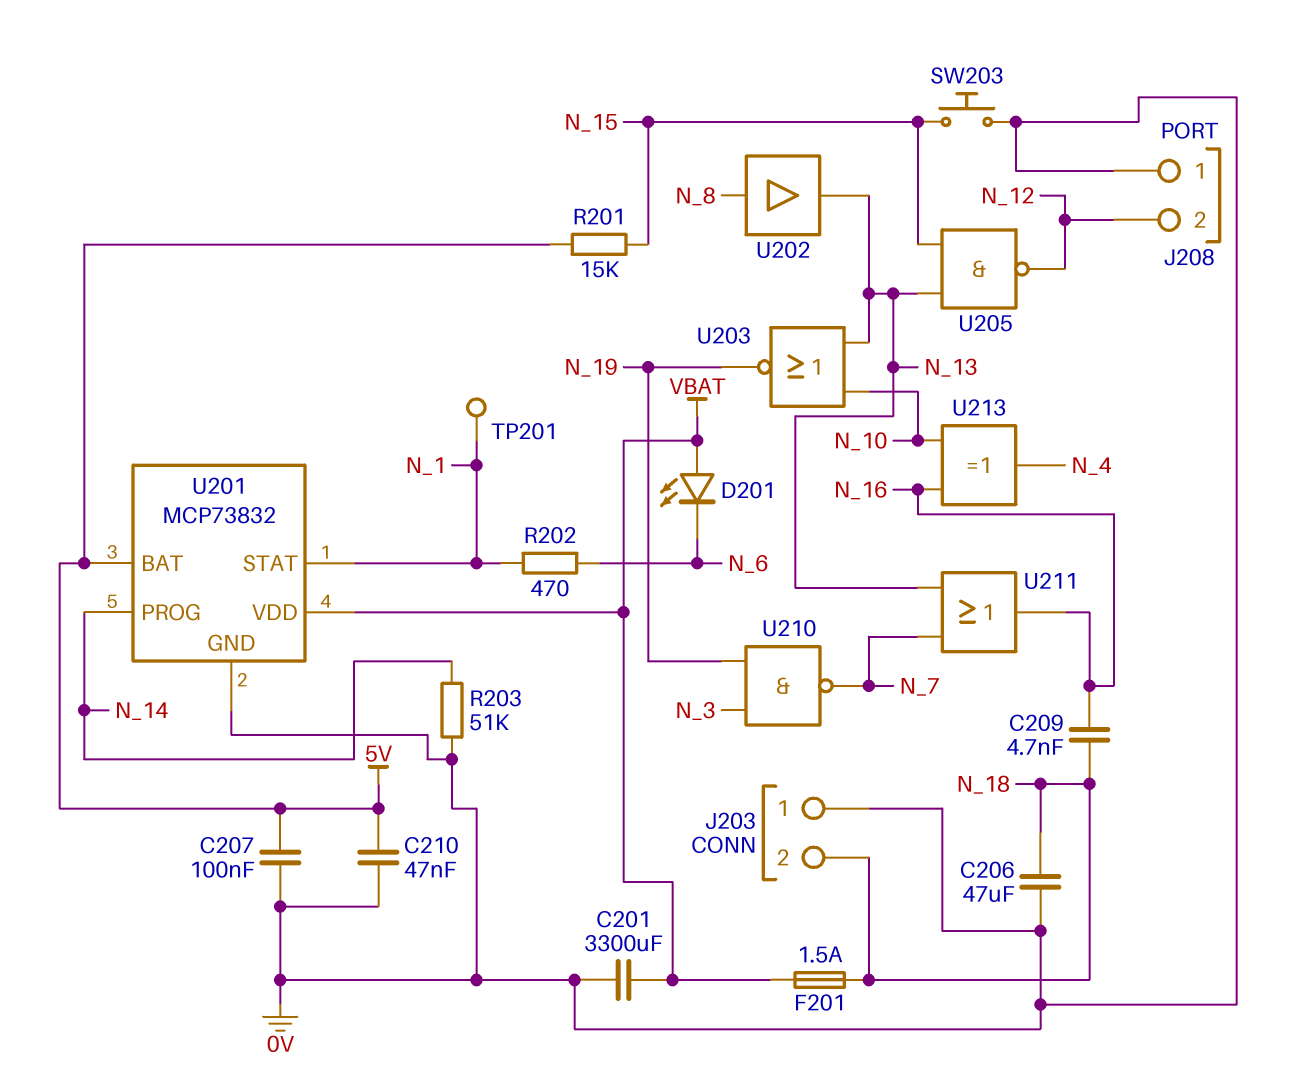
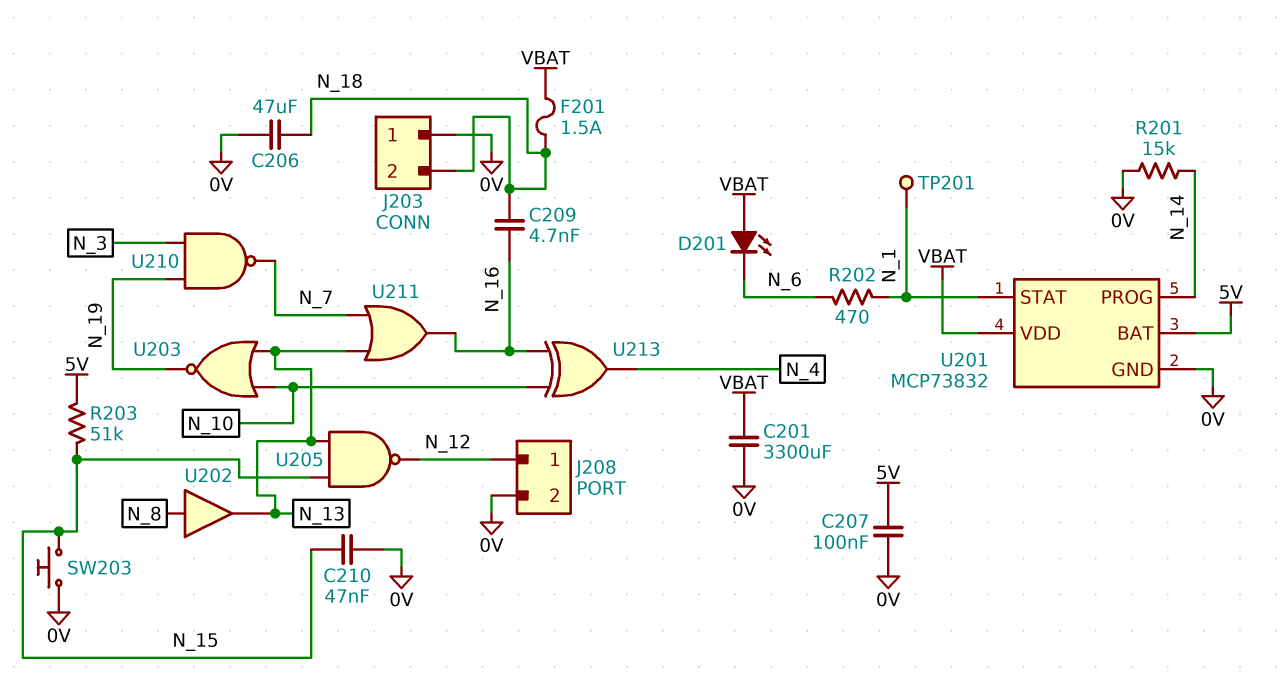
C210: 47nF (0V, 5V) -> 47nF (0V, N_15)
J208 pin 1: 0V -> N_12
J208 pin 2: N_12 -> 0V
R201: 15k (5V, N_15) -> 15k (0V, N_14)
R203: 51k (0V, N_14) -> 51k (5V, N_15)

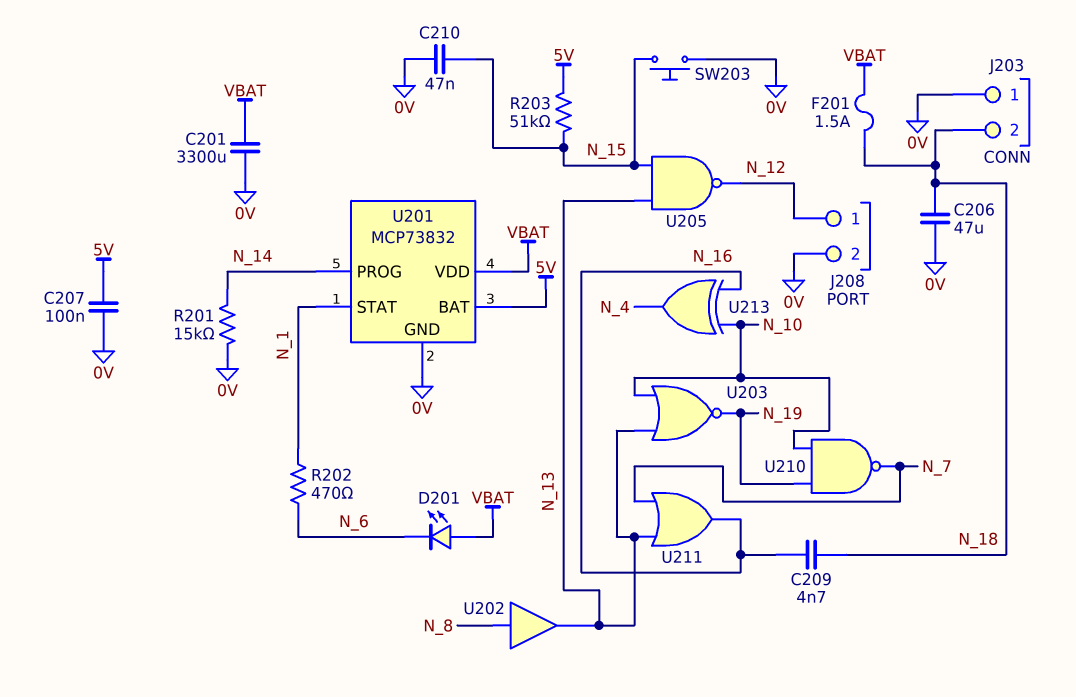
TP201: test point (N_1) -> none
U210: NAND (in N_3, in N_19, out N_7) -> NAND (in N_10, in N_19, out N_7)

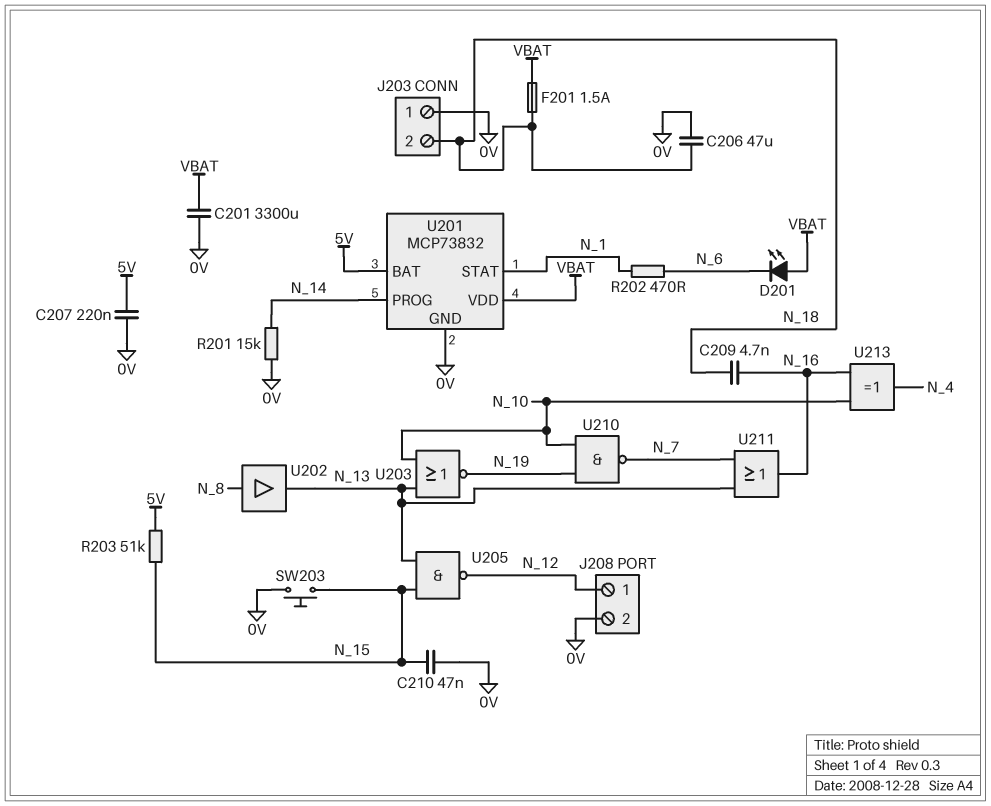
C207: 100nF (0V, 5V) -> 220nF (0V, 5V)

